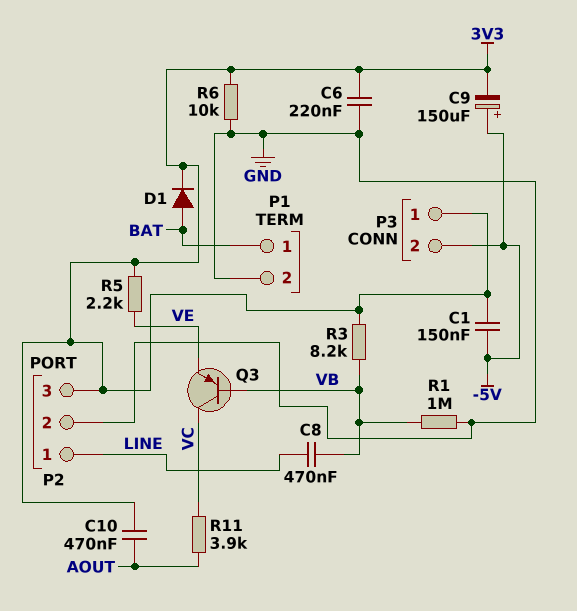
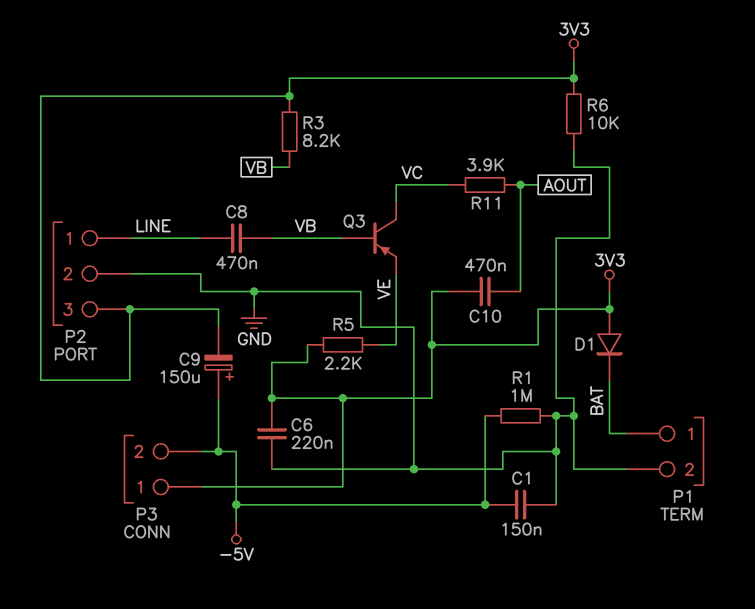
C1: 150nF (-5V, 3V3) -> 150nF (-5V, GND)
D1: diode (A BAT, K 3V3) -> diode (A 3V3, K BAT)
R1: 1M (GND, VB) -> 1M (-5V, GND)

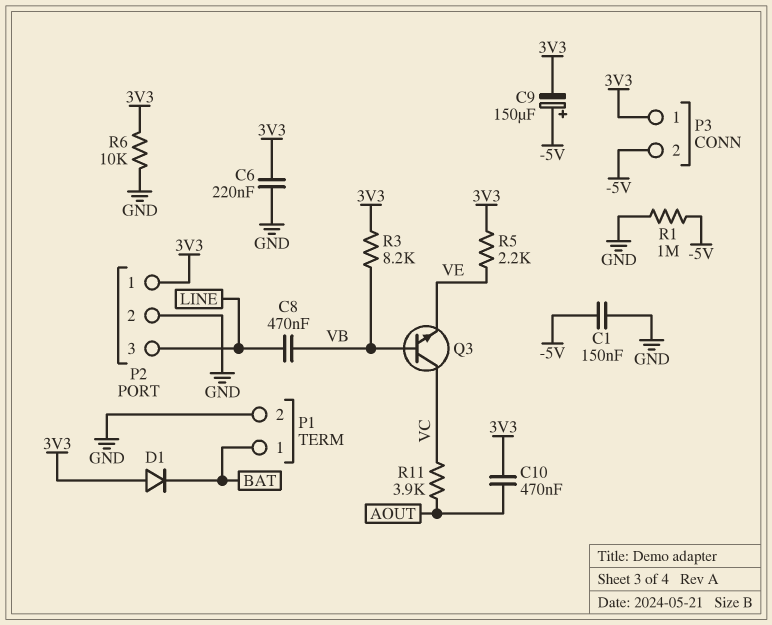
P2 pin 1: LINE -> 3V3
P2 pin 3: 3V3 -> LINE
Q3: PNP (B VB, C VC, E VE) -> NPN (B VB, C VC, E VE)

